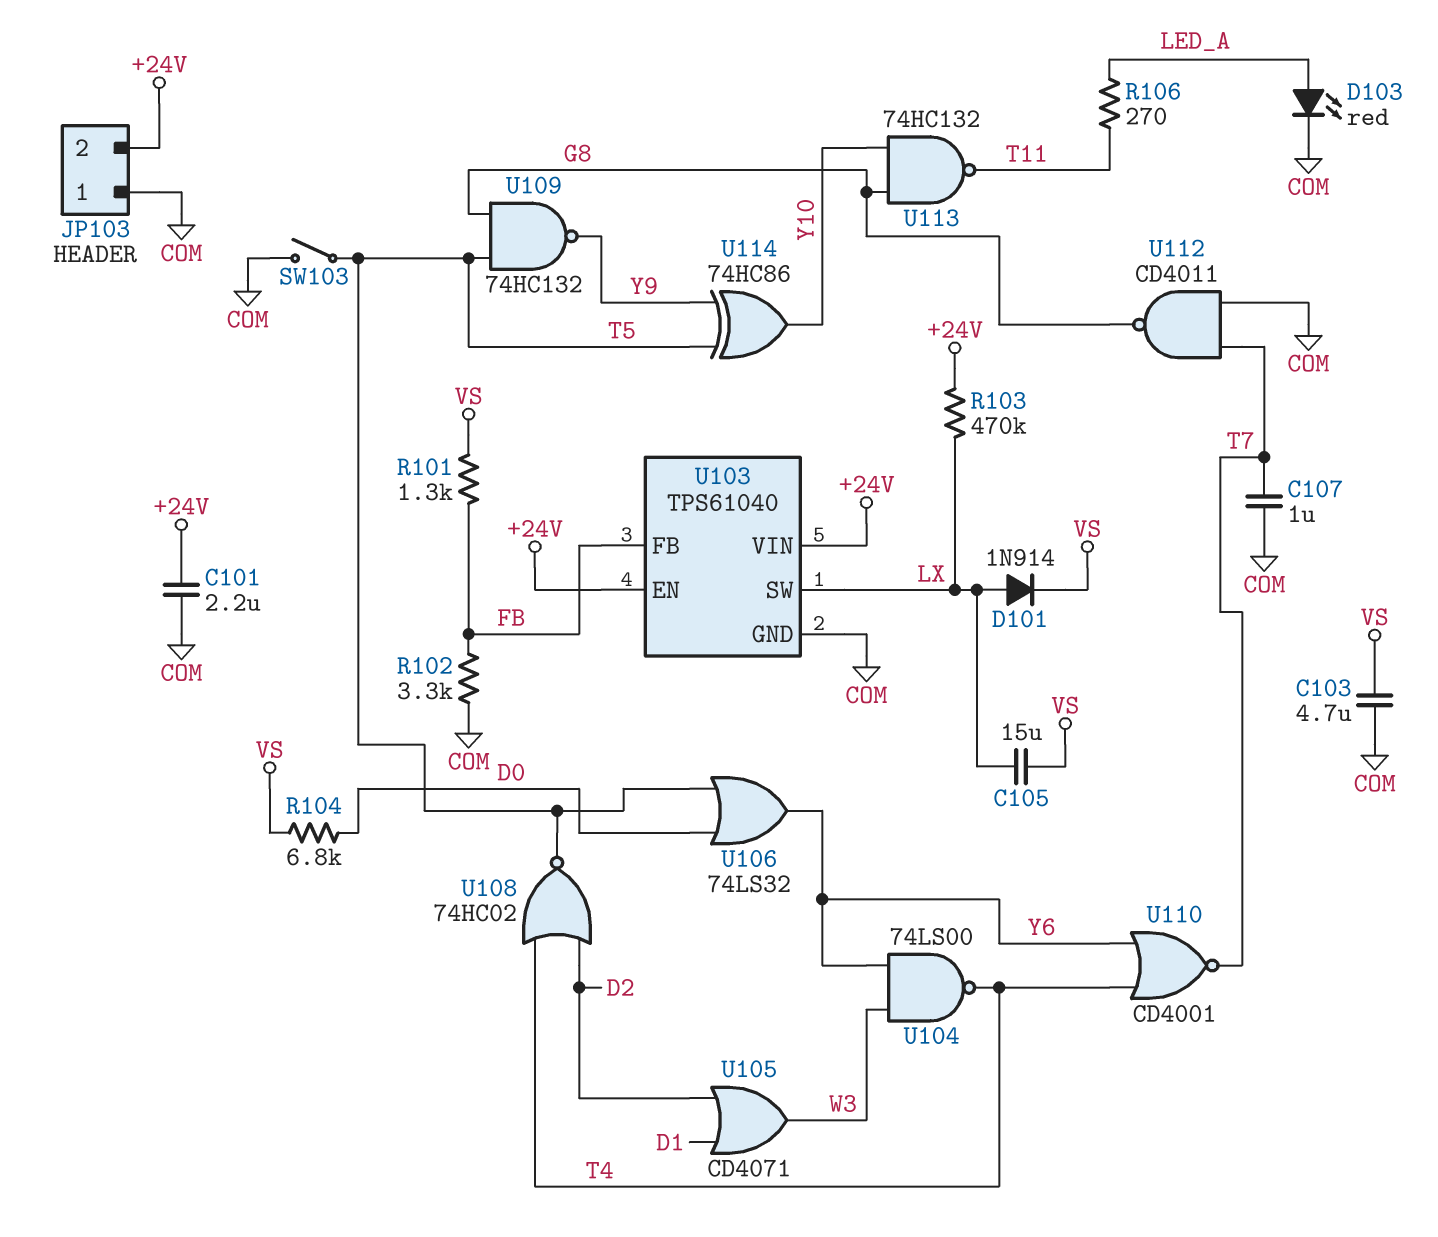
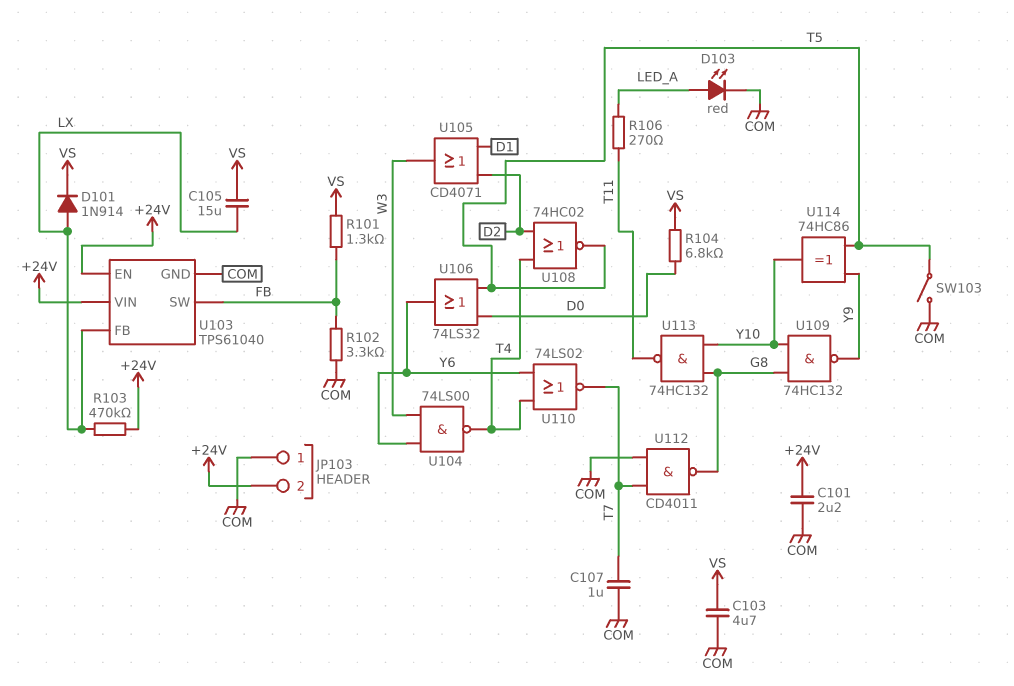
U103 pin FB: FB -> LX
U103 pin SW: LX -> FB
U109: NAND 74HC132 (in G8, in T5, out Y9) -> NAND 74HC132 (in G8, in Y10, out Y9)
U110: NOR CD4001 (in T4, in Y6, out T7) -> NOR 74LS02 (in T4, in Y6, out T7)

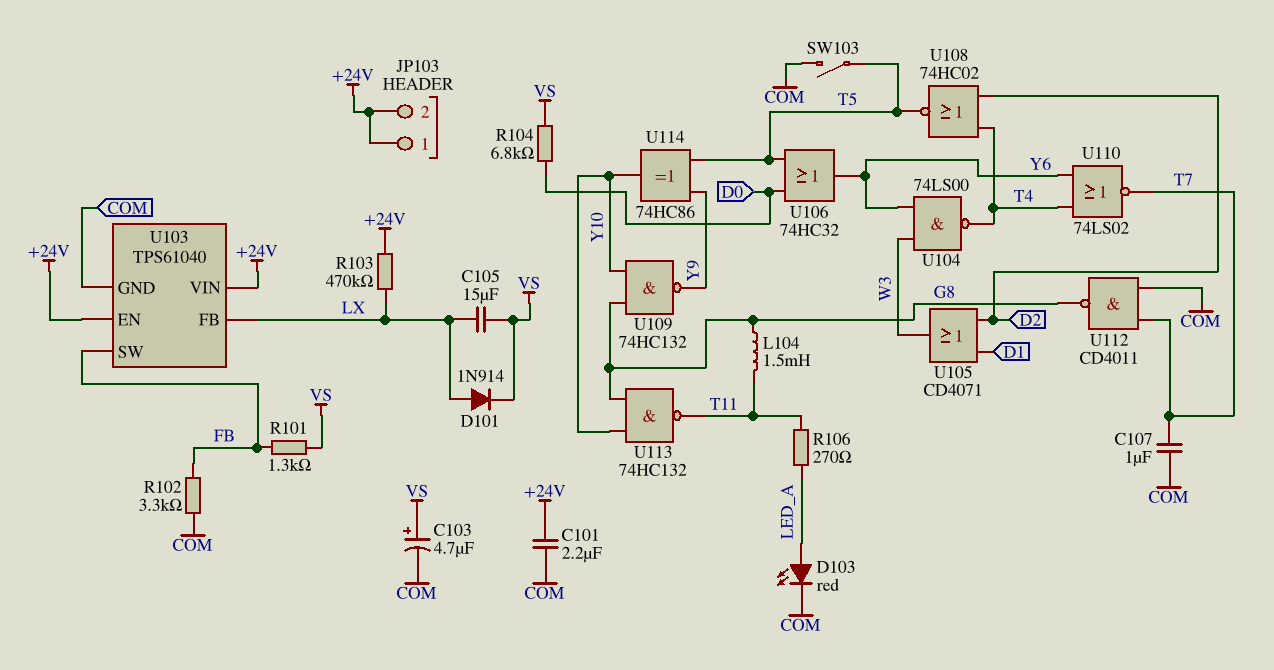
C103: 4.7uF (COM, VS) -> 4.7uF (plus VS, minus COM)
JP103 pin 1: COM -> +24V
L104: none -> 1.5mH (G8, T11)
U106: OR 74LS32 (in D0, in T5, out Y6) -> OR 74HC32 (in D0, in T5, out Y6)

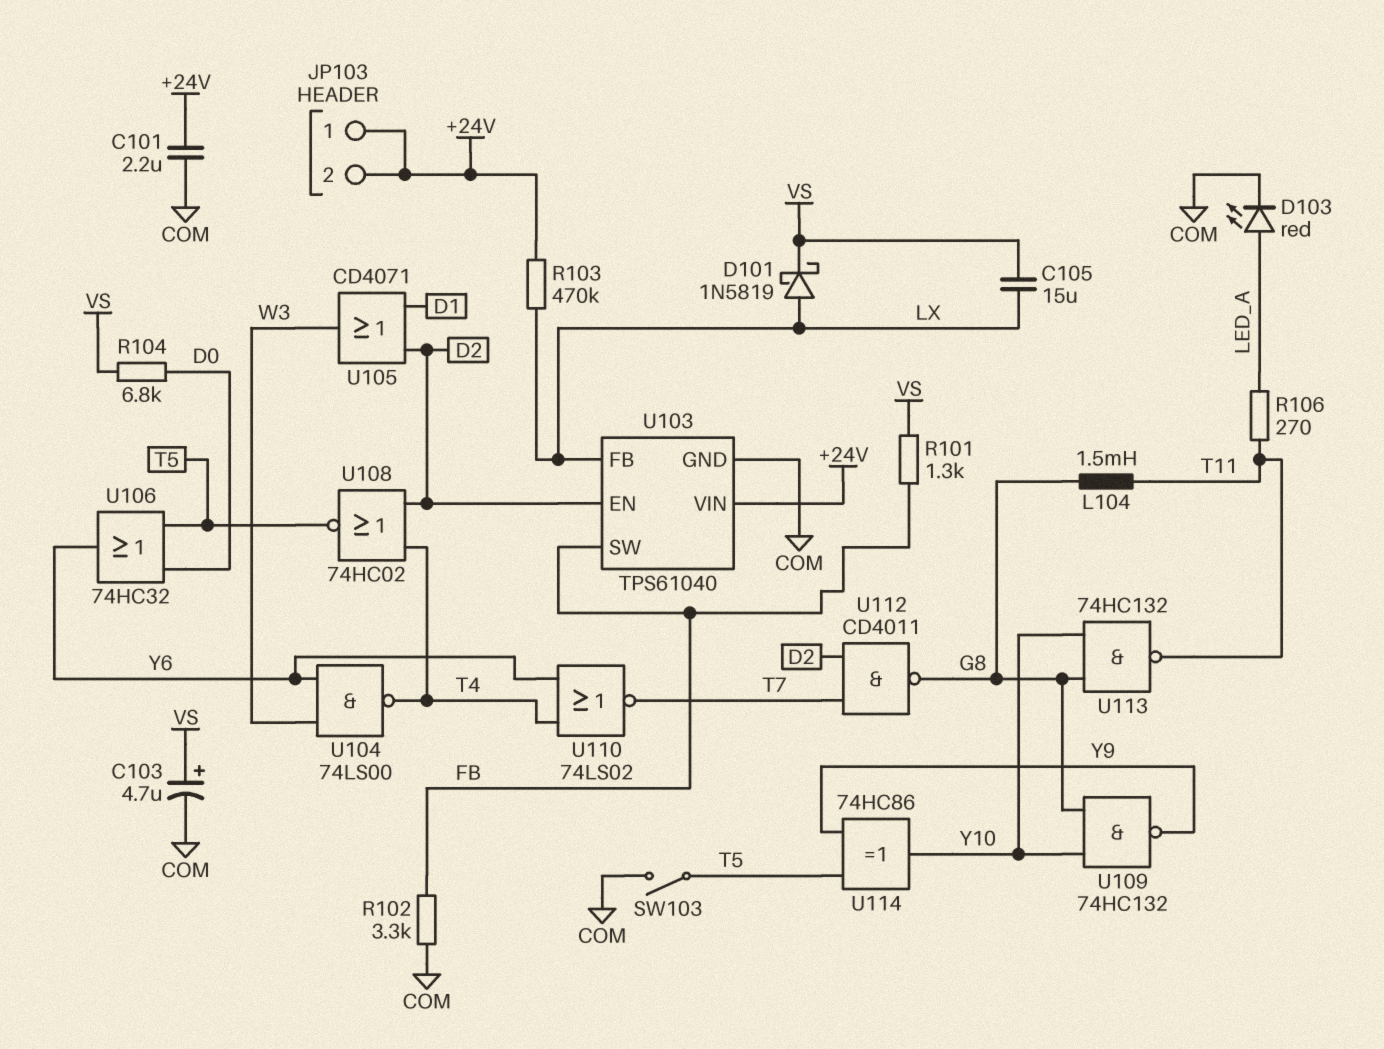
C107: 1uF (COM, T7) -> none
D101: diode 1N914 (A LX, K VS) -> schottky 1N5819 (A LX, K VS)
U103 pin EN: +24V -> D2
U112: NAND CD4011 (in COM, in T7, out G8) -> NAND CD4011 (in D2, in T7, out G8)

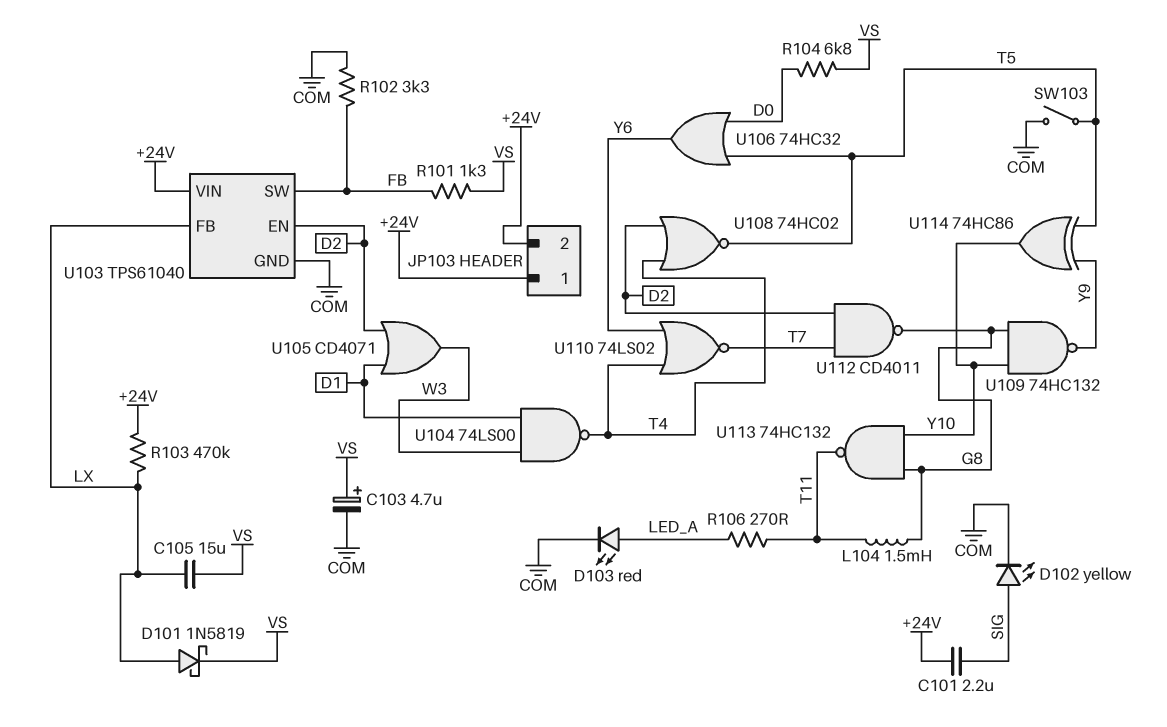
C101: 2.2uF (+24V, COM) -> 2.2uF (+24V, SIG)
D102: none -> LED yellow (A SIG, K COM)
U104: NAND 74LS00 (in W3, in Y6, out T4) -> NAND 74LS00 (in D1, in W3, out T4)

